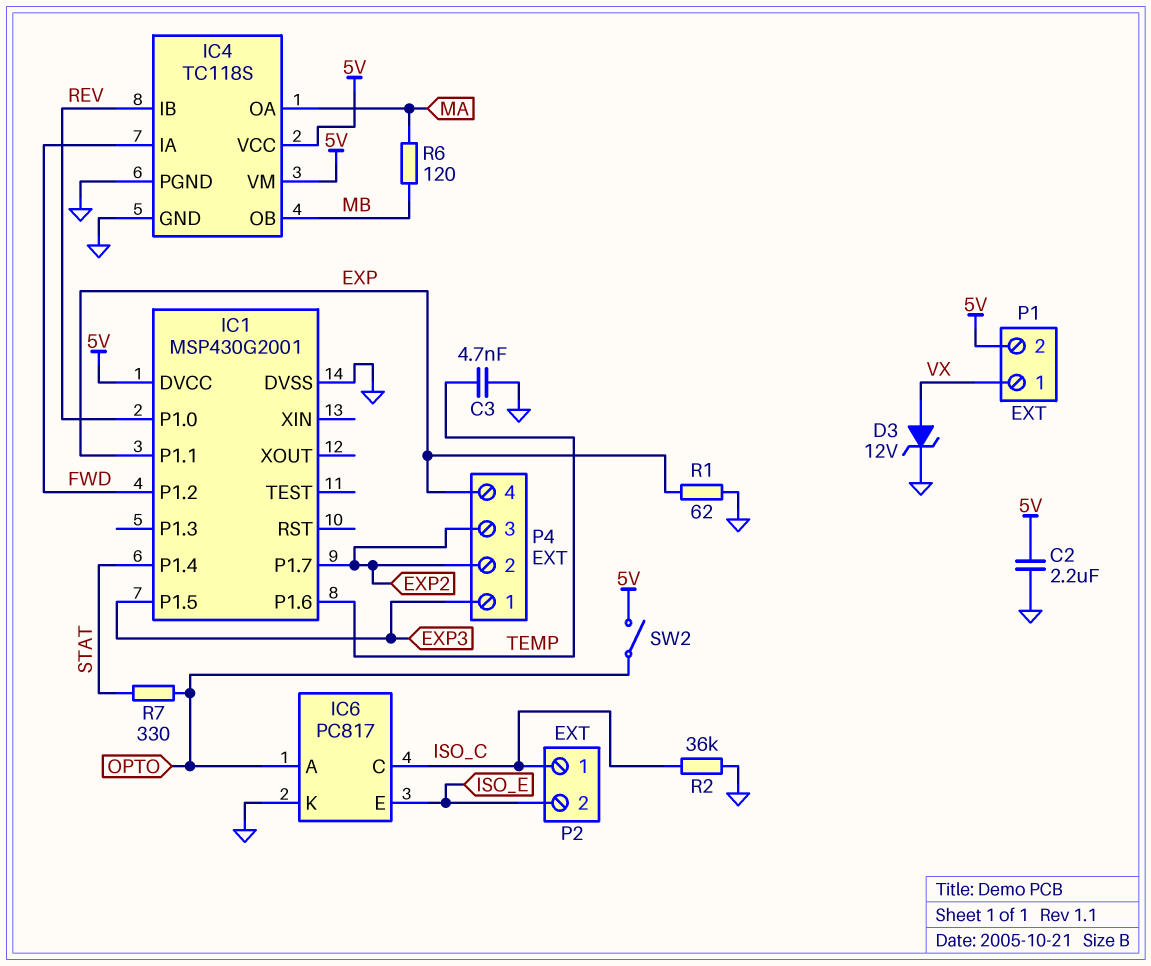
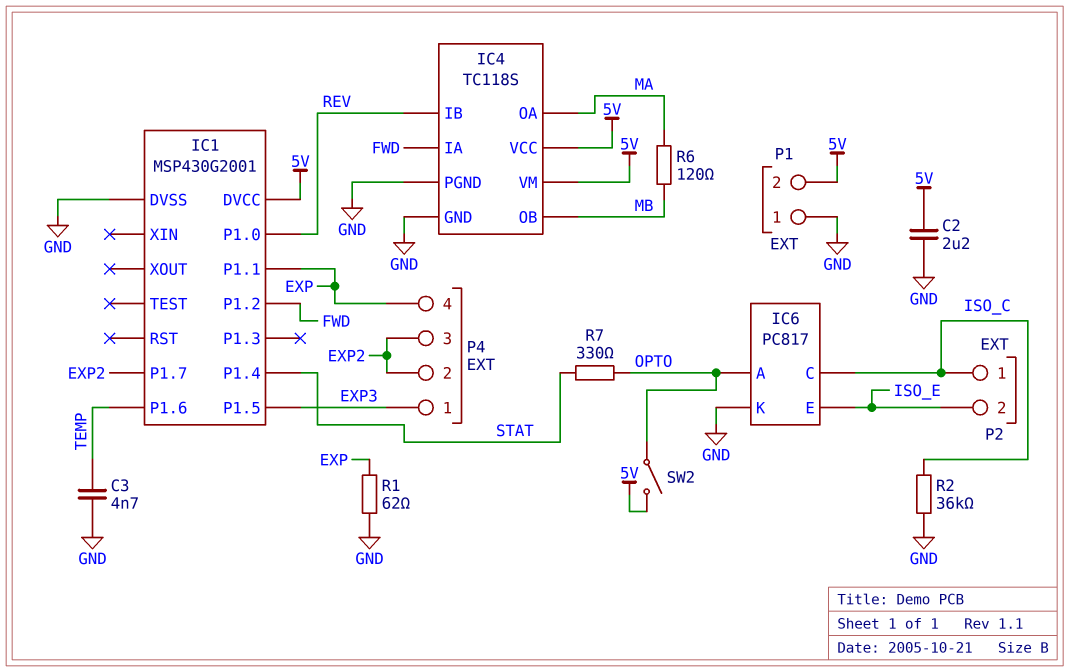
D3: zener 12V (A VX, K GND) -> none
P1 pin 1: VX -> GND

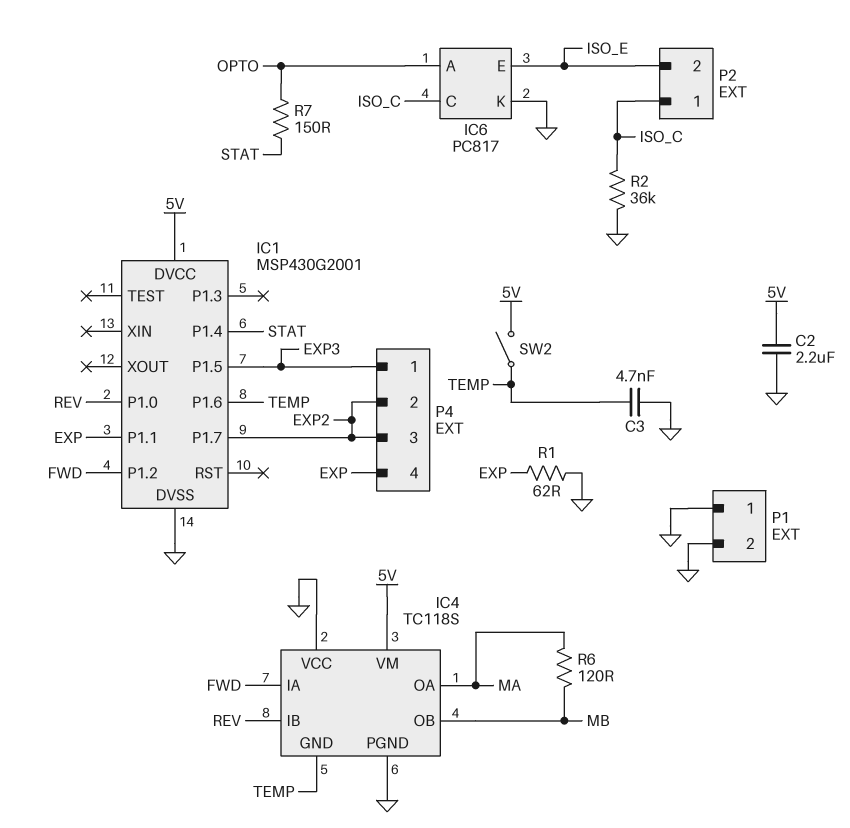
IC4 pin GND: GND -> TEMP
IC4 pin VCC: 5V -> GND
P1 pin 2: 5V -> GND
R7: 330 (OPTO, STAT) -> 150 (OPTO, STAT)
SW2: switch (5V, OPTO) -> switch (5V, TEMP)

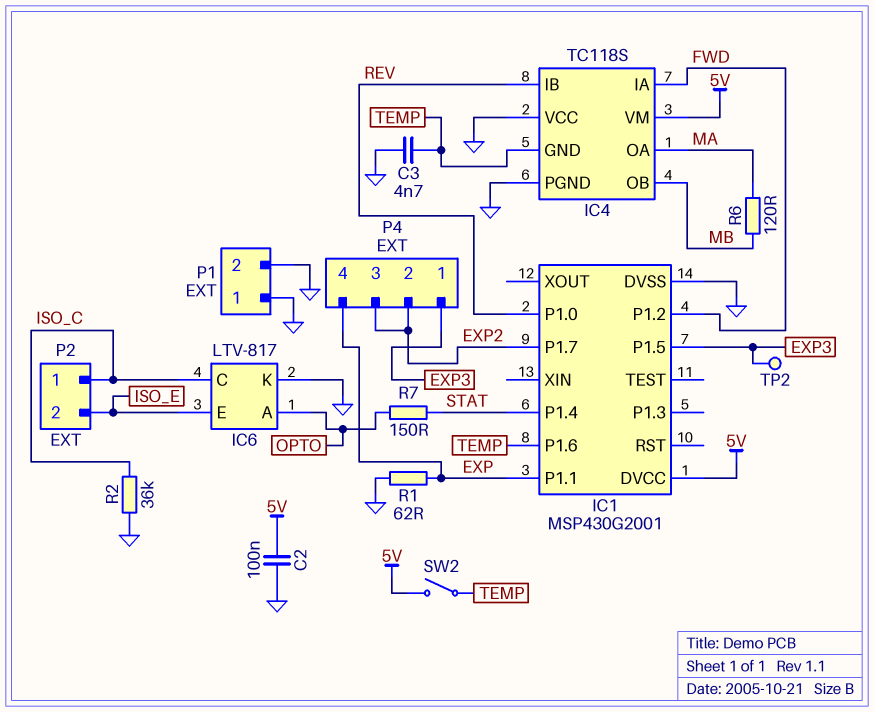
C2: 2.2uF (5V, GND) -> 100nF (5V, GND)
IC6: PC817 -> LTV-817
TP2: none -> test point (EXP3)

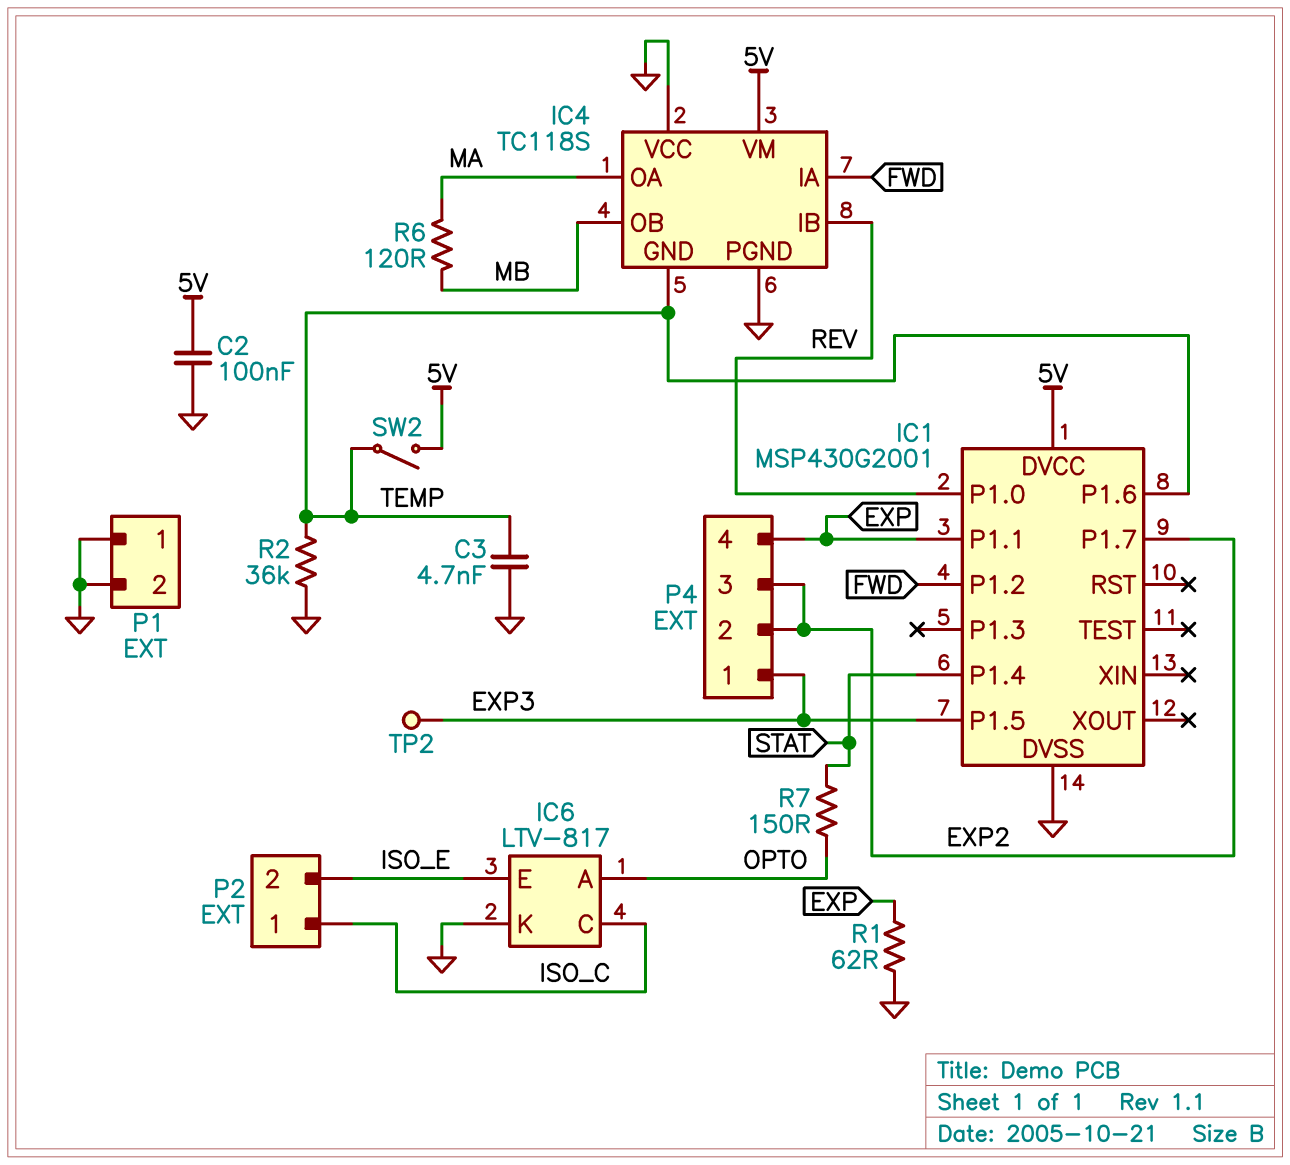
R2: 36k (GND, ISO_C) -> 36k (GND, TEMP)

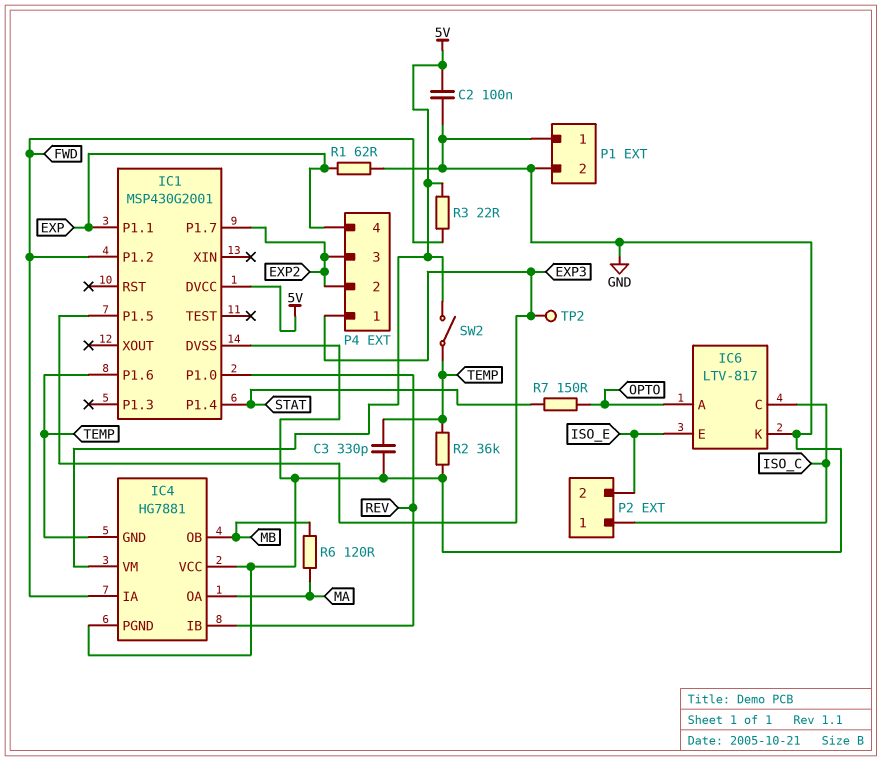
C3: 4.7nF (GND, TEMP) -> 330pF (GND, TEMP)
IC4: TC118S -> HG7881
R3: none -> 22 (5V, FWD)

